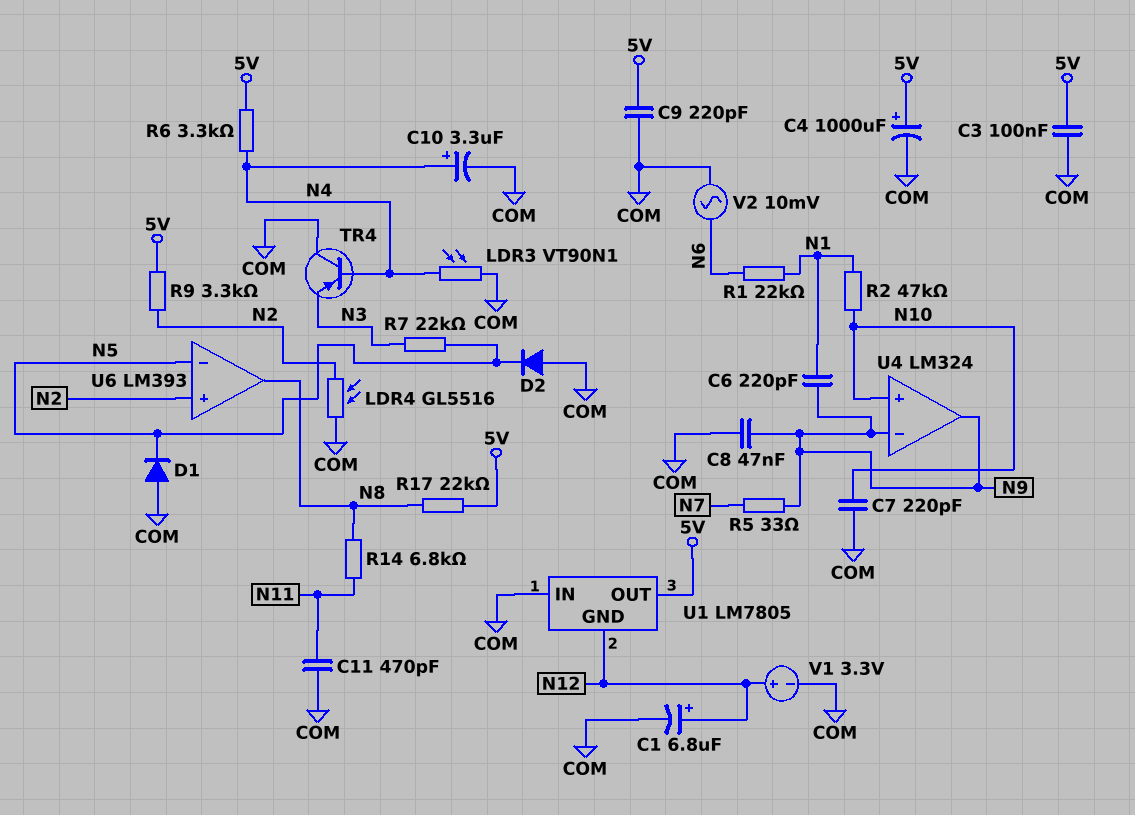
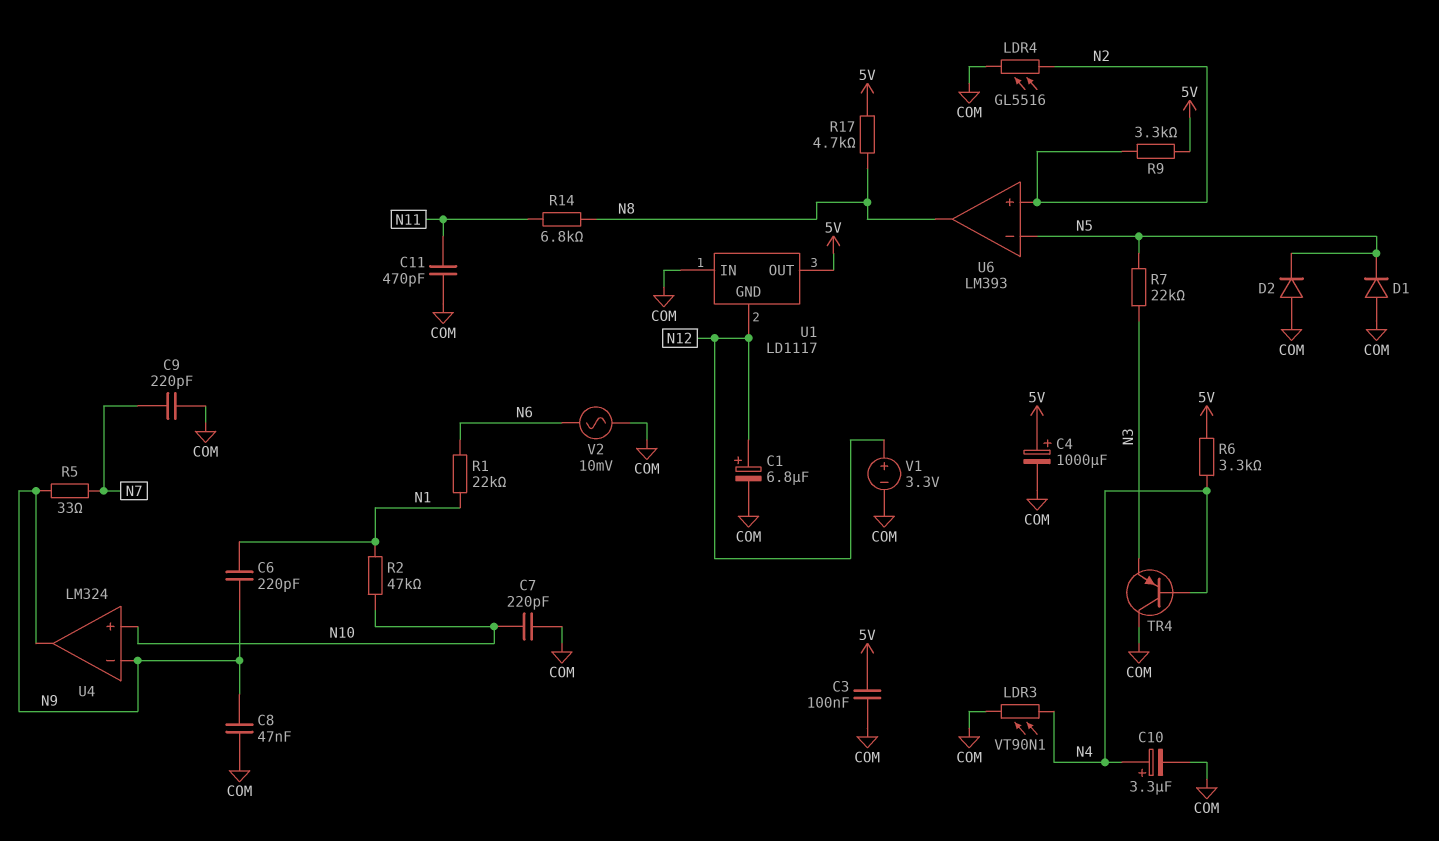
C9: 220pF (5V, COM) -> 220pF (COM, N7)
R17: 22k (5V, N8) -> 4.7k (5V, N8)
U1: LM7805 -> LD1117

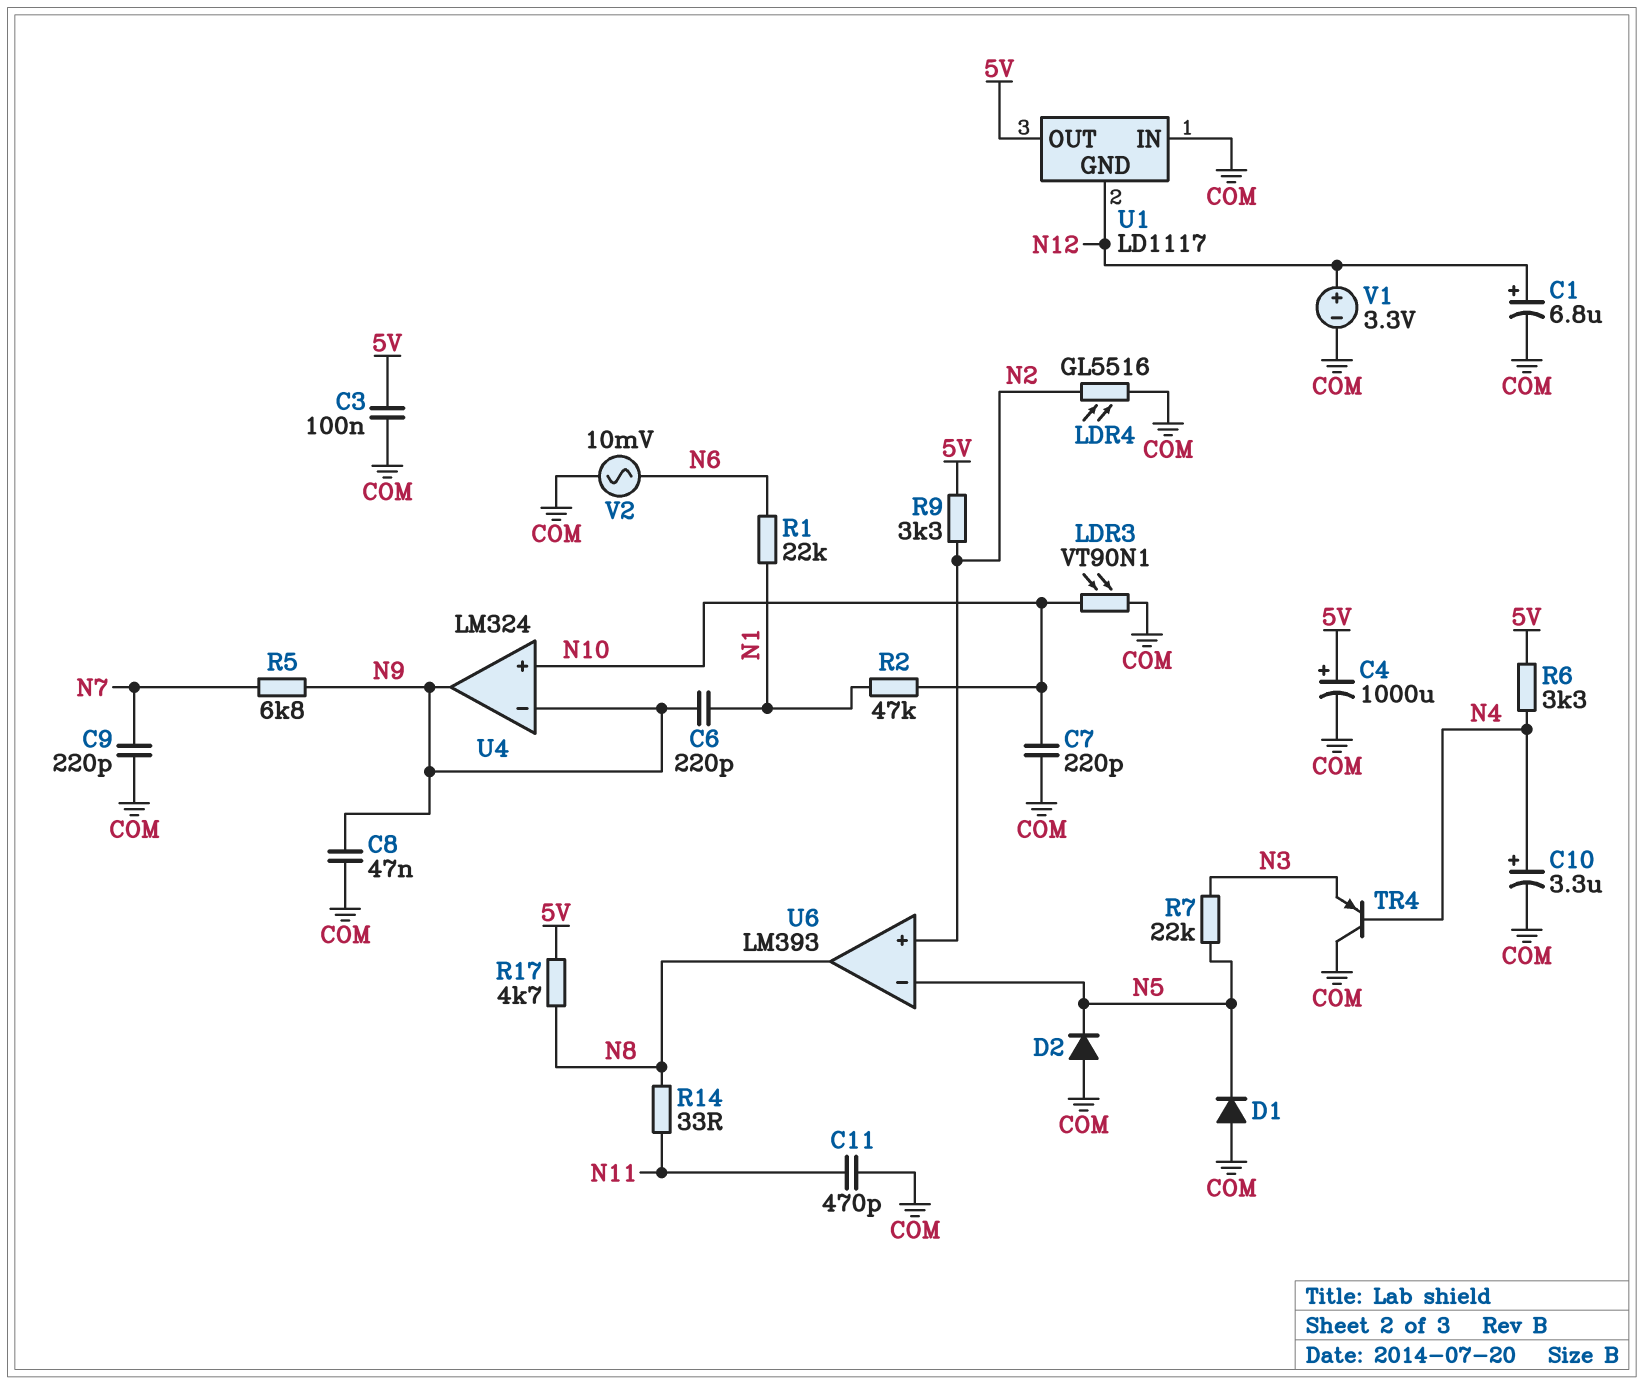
LDR3: VT90N1 (COM, N4) -> VT90N1 (COM, N10)
R5: 33 (N7, N9) -> 6.8k (N7, N9)
R14: 6.8k (N8, N11) -> 33 (N8, N11)

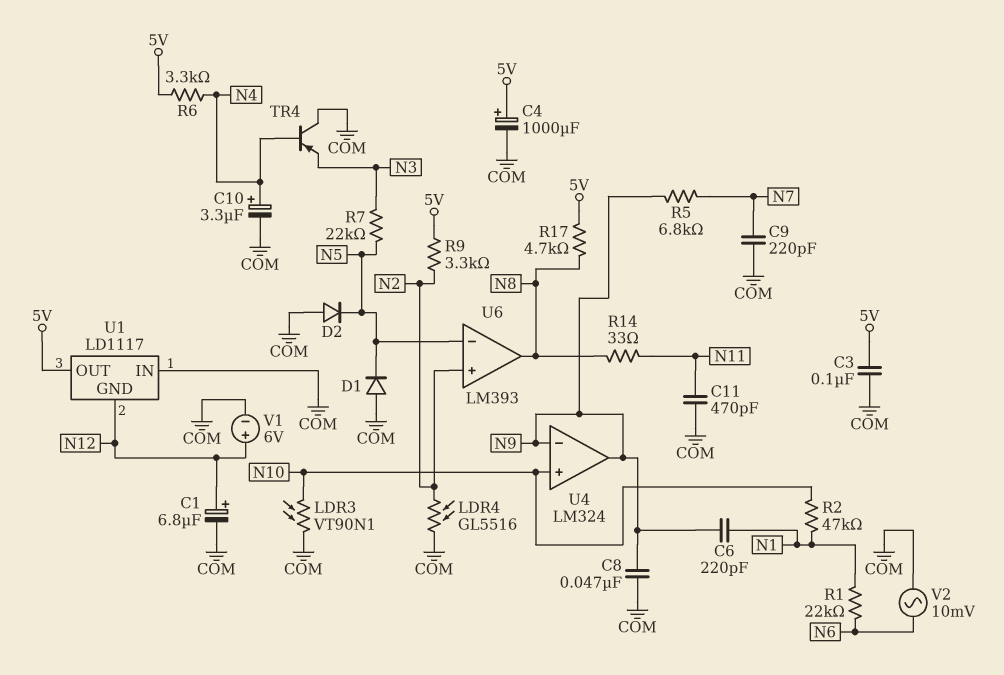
C7: 220pF (COM, N10) -> none
V1: 3.3V (plus N12, minus COM) -> 6V (plus N12, minus COM)

